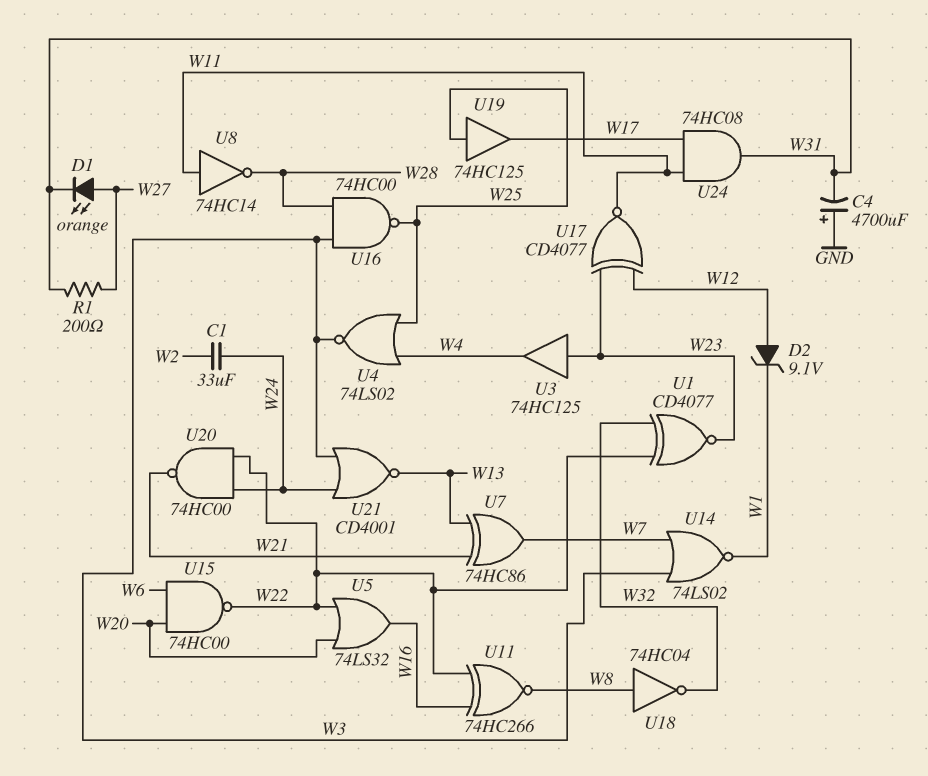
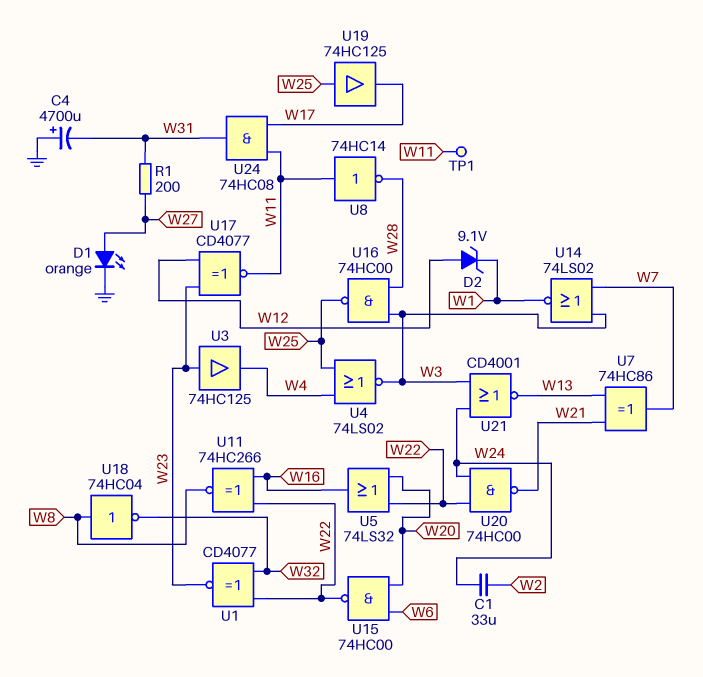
D1: LED orange (A W27, K W31) -> LED orange (A W27, K GND)
TP1: none -> test point (W11)

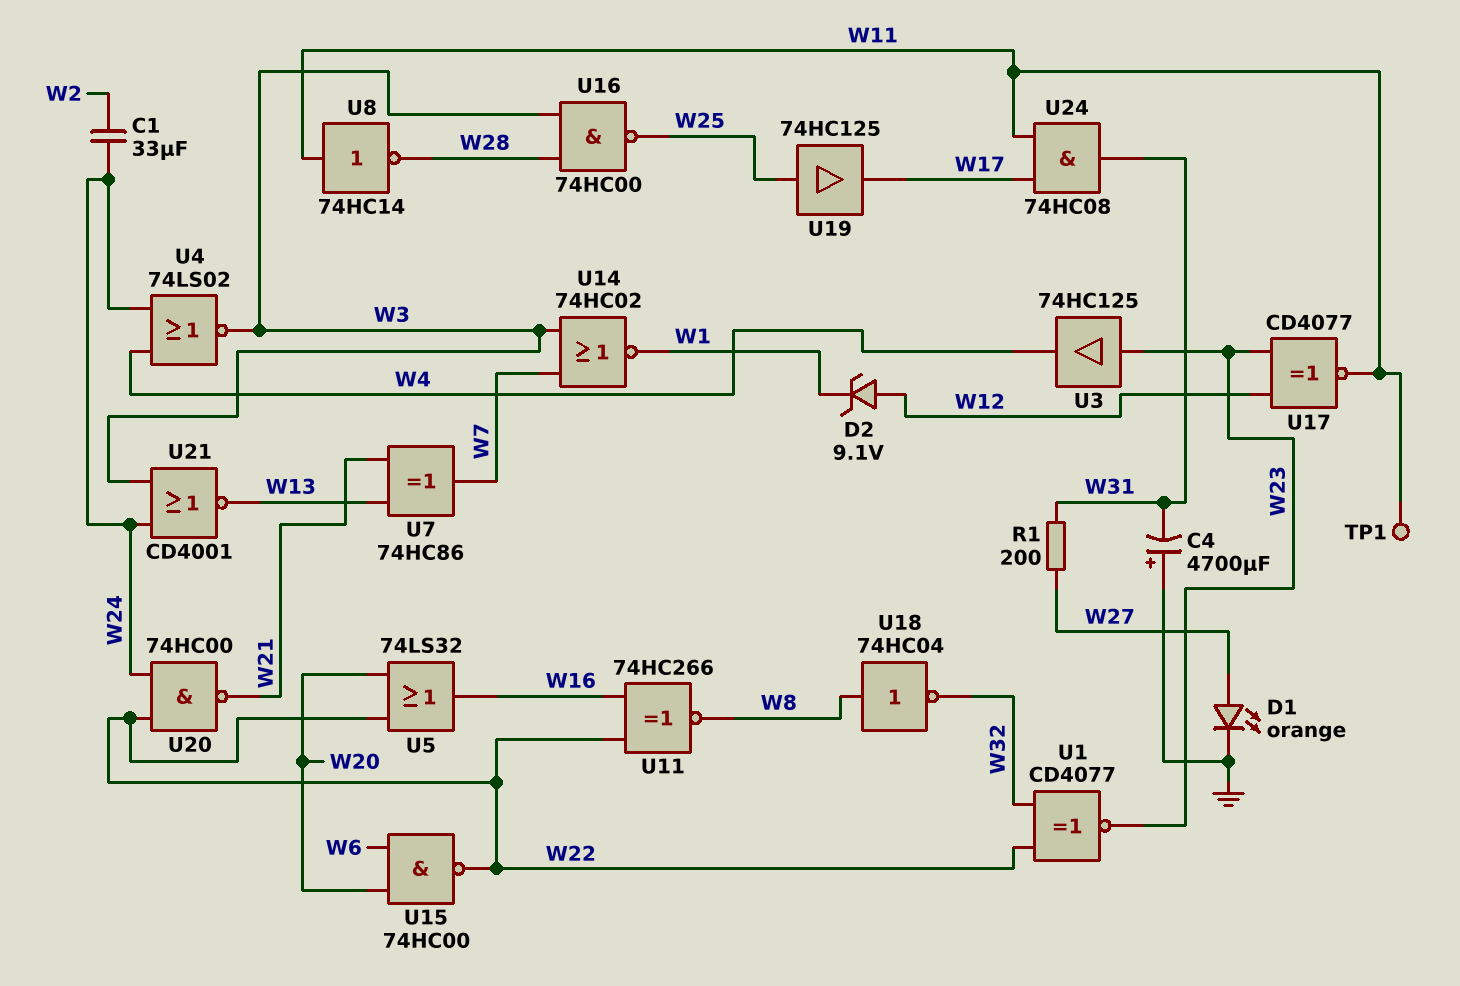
U4: NOR 74LS02 (in W4, in W25, out W3) -> NOR 74LS02 (in W4, in W24, out W3)
U14: NOR 74LS02 (in W3, in W7, out W1) -> NOR 74HC02 (in W3, in W7, out W1)

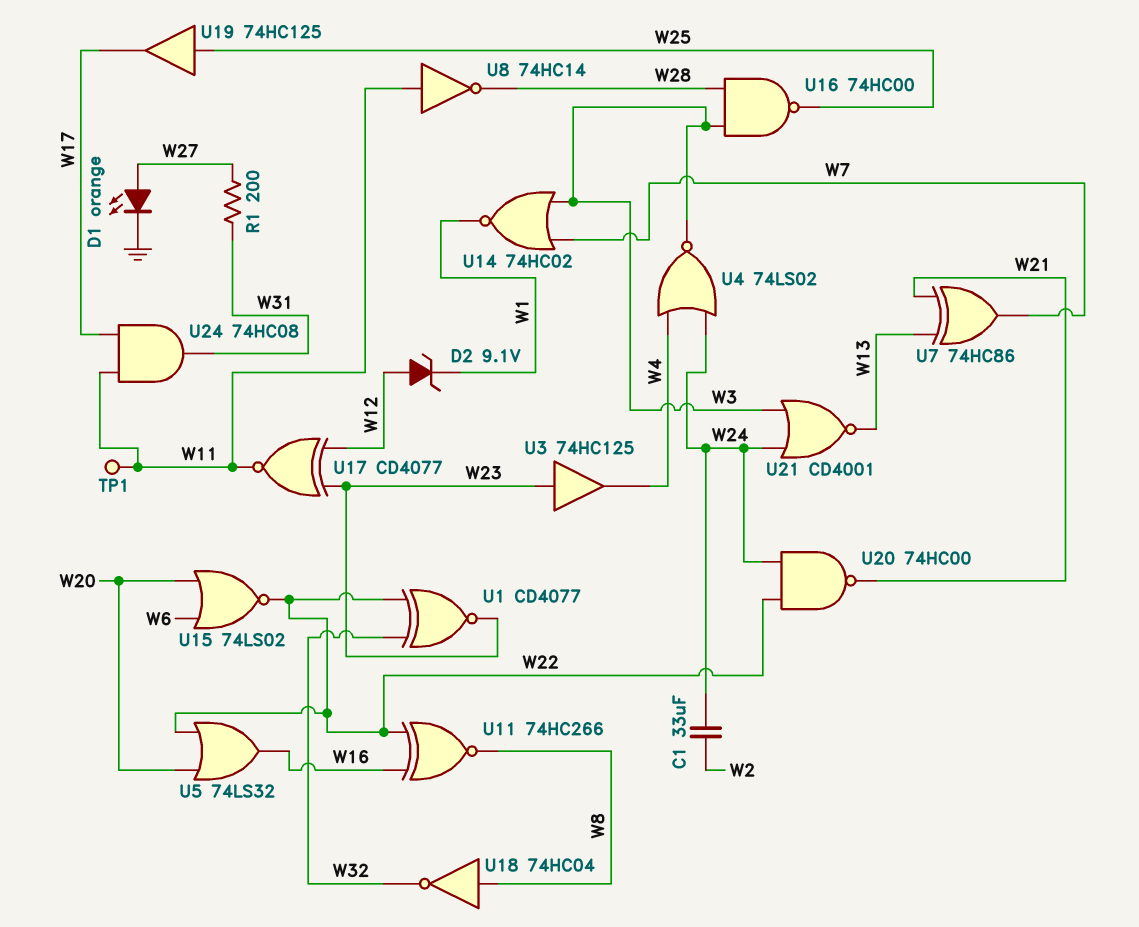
C4: 4700uF (plus GND, minus W31) -> none
U15: NAND 74HC00 (in W6, in W20, out W22) -> NOR 74LS02 (in W6, in W20, out W22)

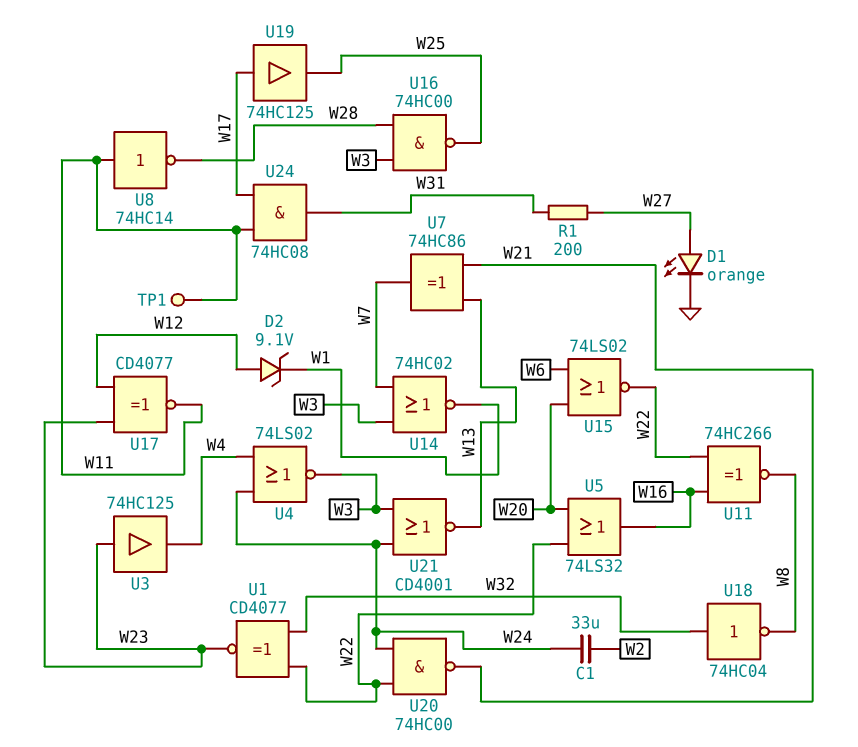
U18: NOT 74HC04 (in W8, out W32) -> NOT 74HC04 (in W32, out W8)
U19: buffer 74HC125 (in W25, out W17) -> buffer 74HC125 (in W17, out W25)

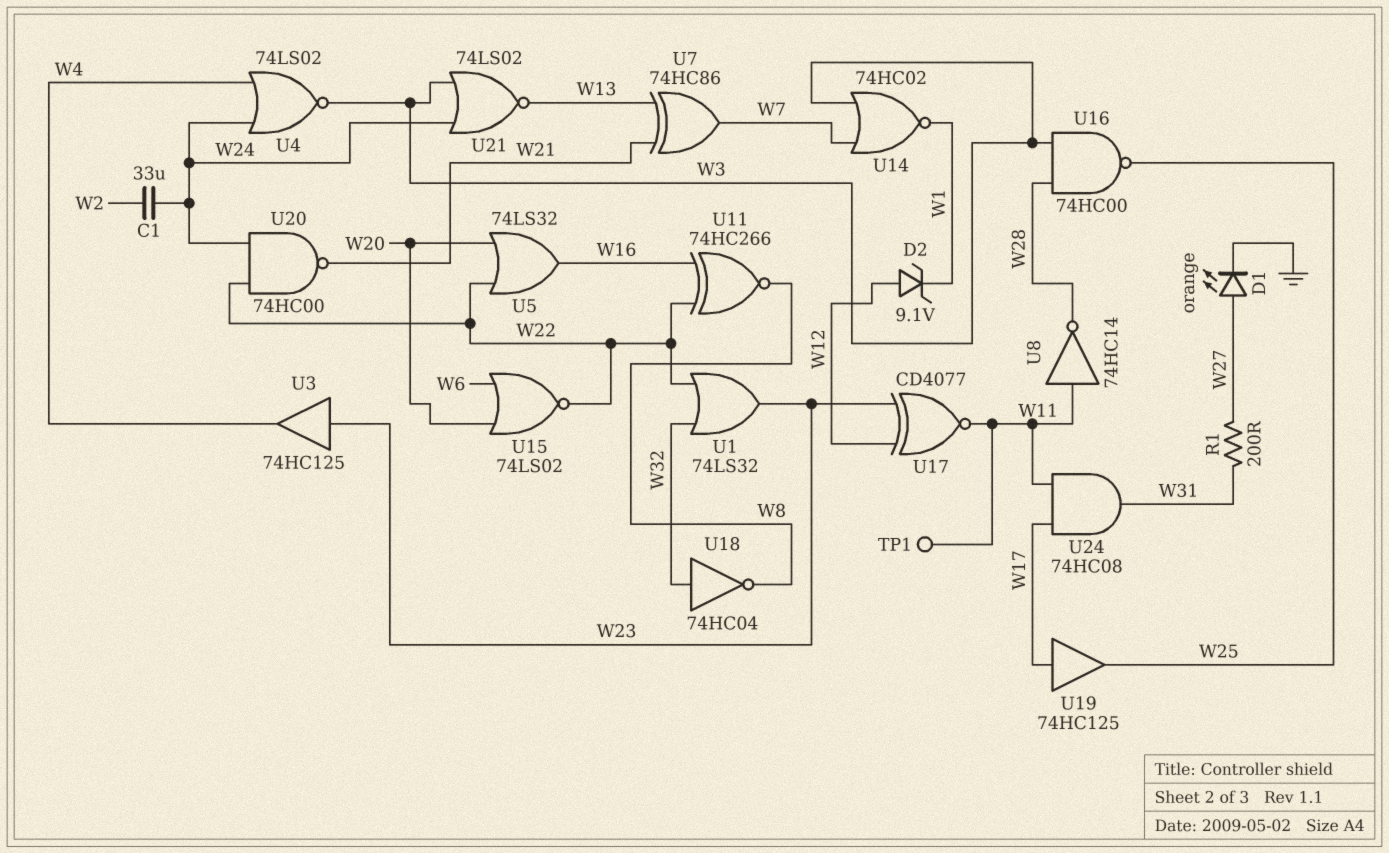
U1: XNOR CD4077 (in W22, in W32, out W23) -> OR 74LS32 (in W22, in W32, out W23)
U21: NOR CD4001 (in W3, in W24, out W13) -> NOR 74LS02 (in W3, in W24, out W13)

